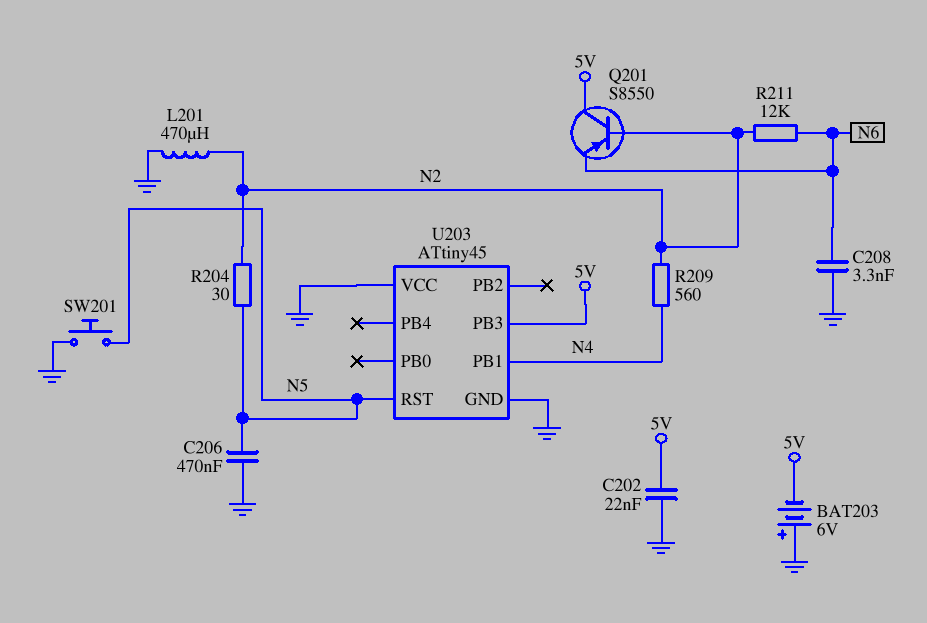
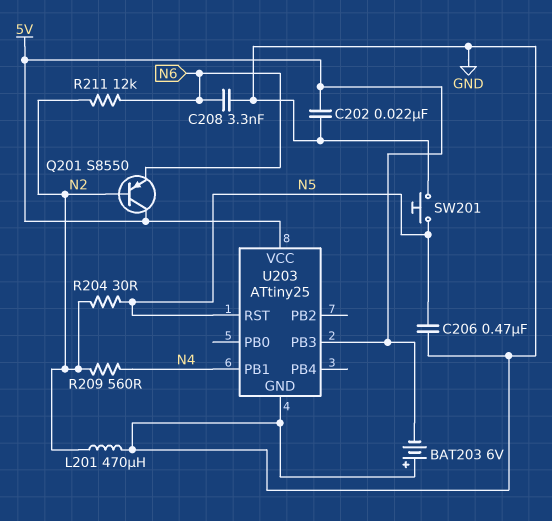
U203: ATtiny45 -> ATtiny25
U203 pin VCC: GND -> 5V

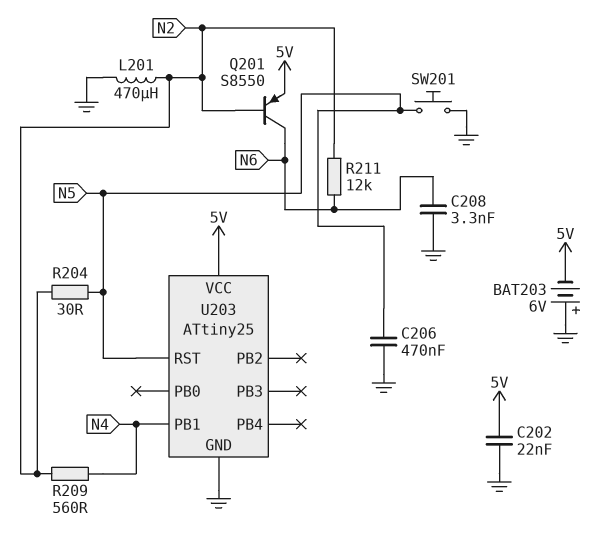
Q201: PNP S8550 (B N2, C 5V, E N6) -> PNP S8550 (B N2, C N6, E 5V)
U203 pin PB3: 5V -> none

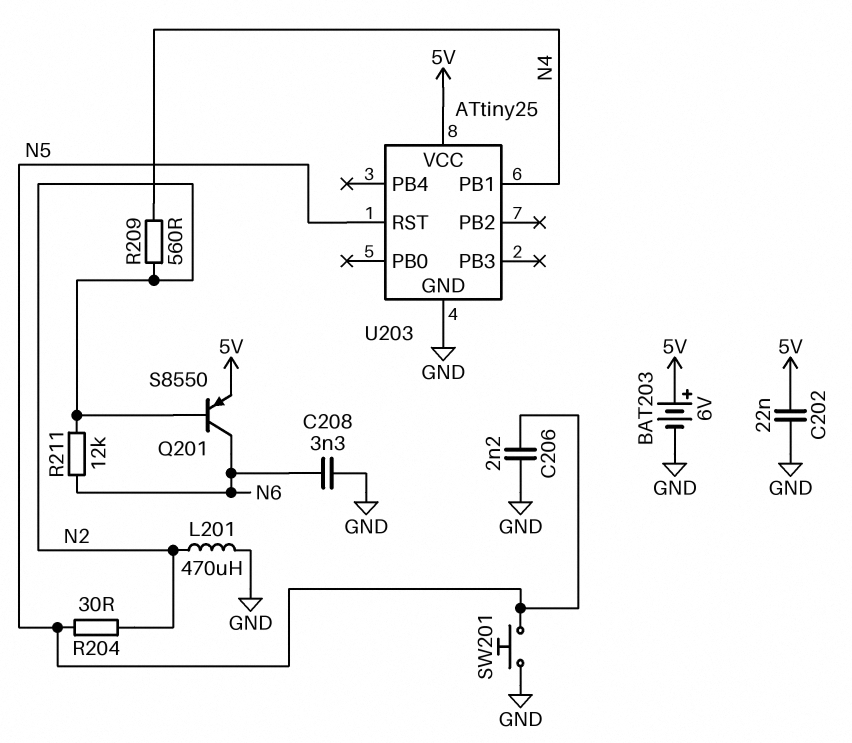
BAT203: 6V (plus GND, minus 5V) -> 6V (plus 5V, minus GND)
C206: 470nF (GND, N5) -> 2.2nF (GND, N5)

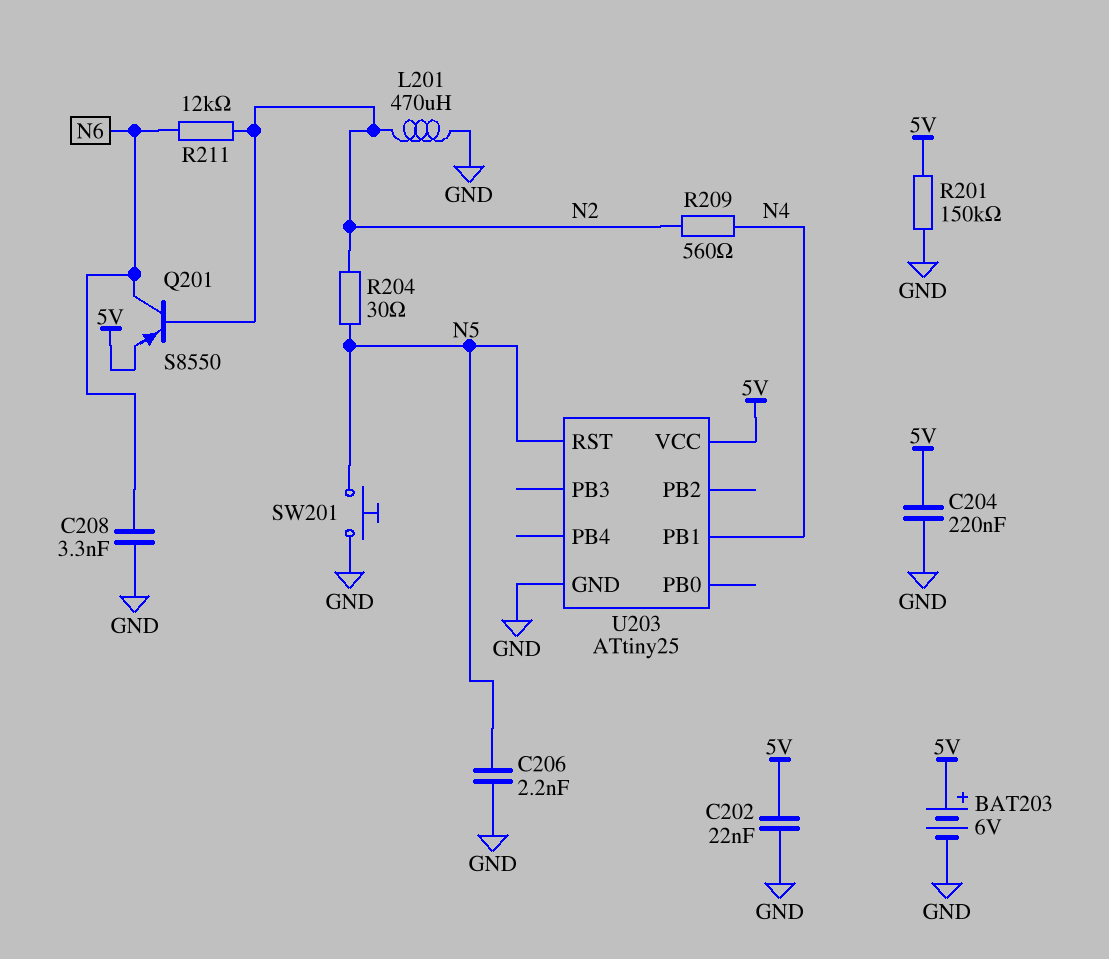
C204: none -> 220nF (5V, GND)
R201: none -> 150k (5V, GND)

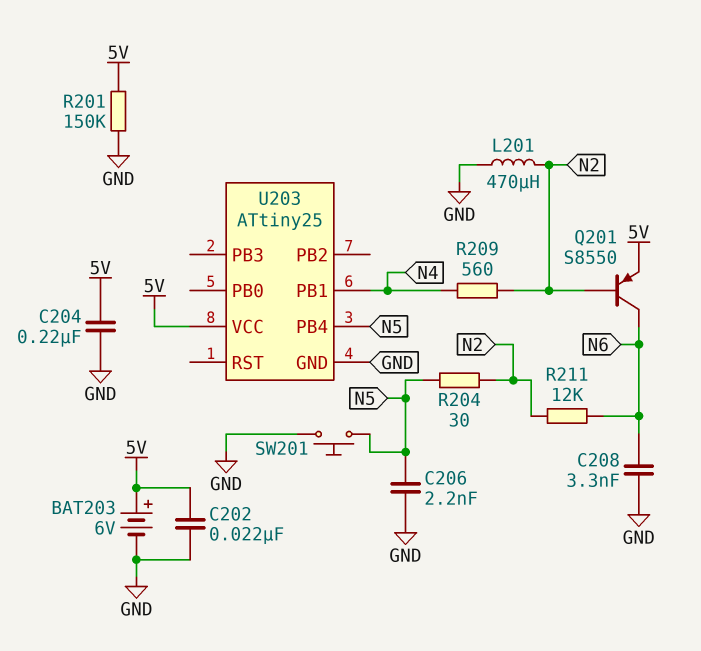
U203 pin PB4: none -> N5
U203 pin RST: N5 -> none

